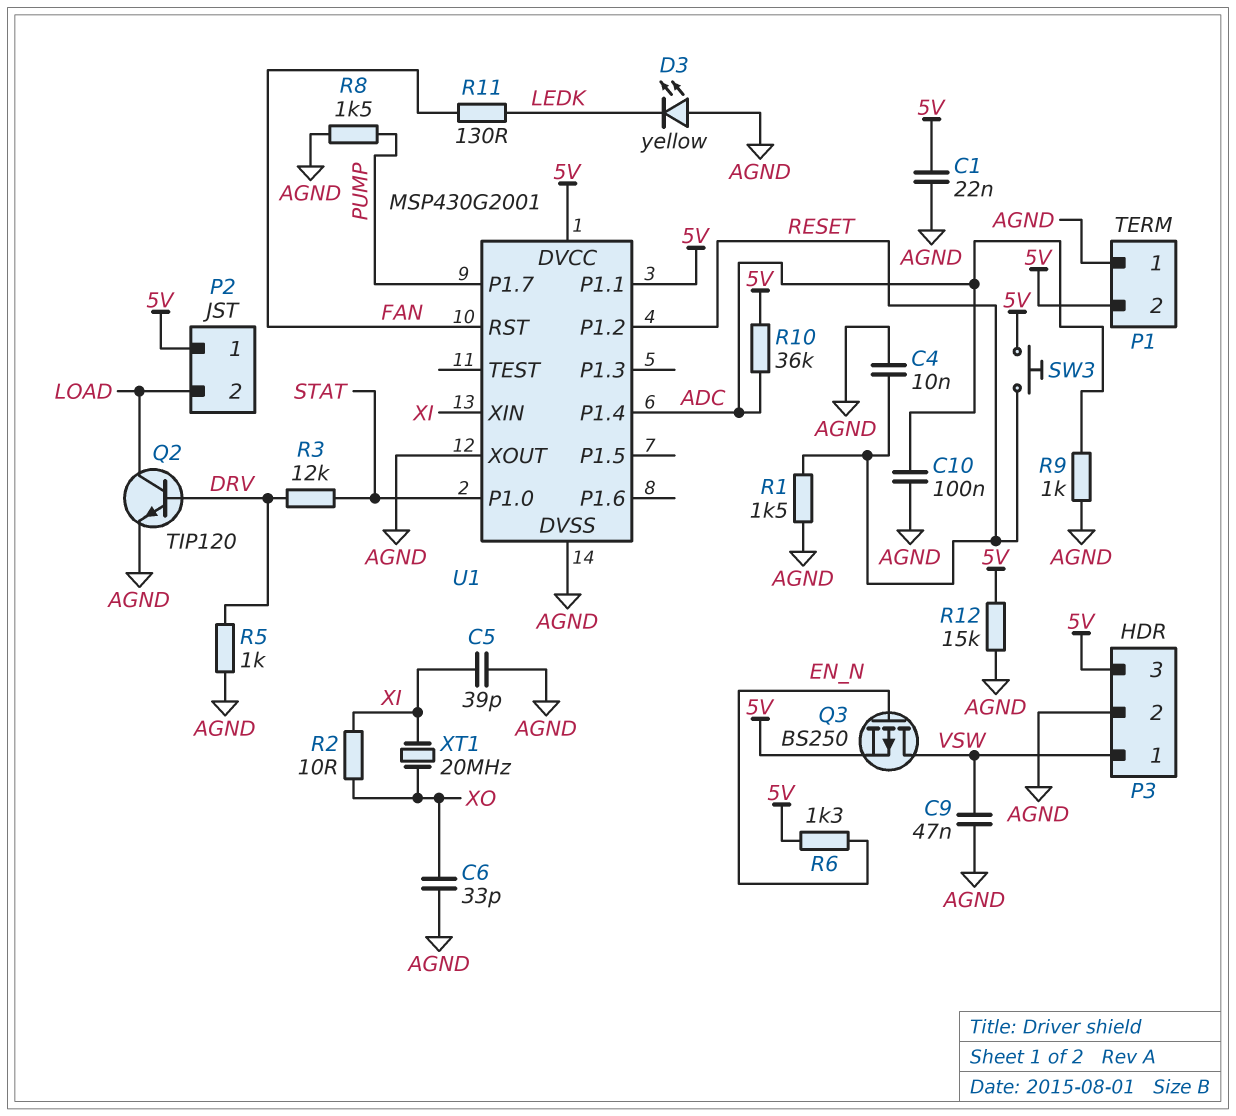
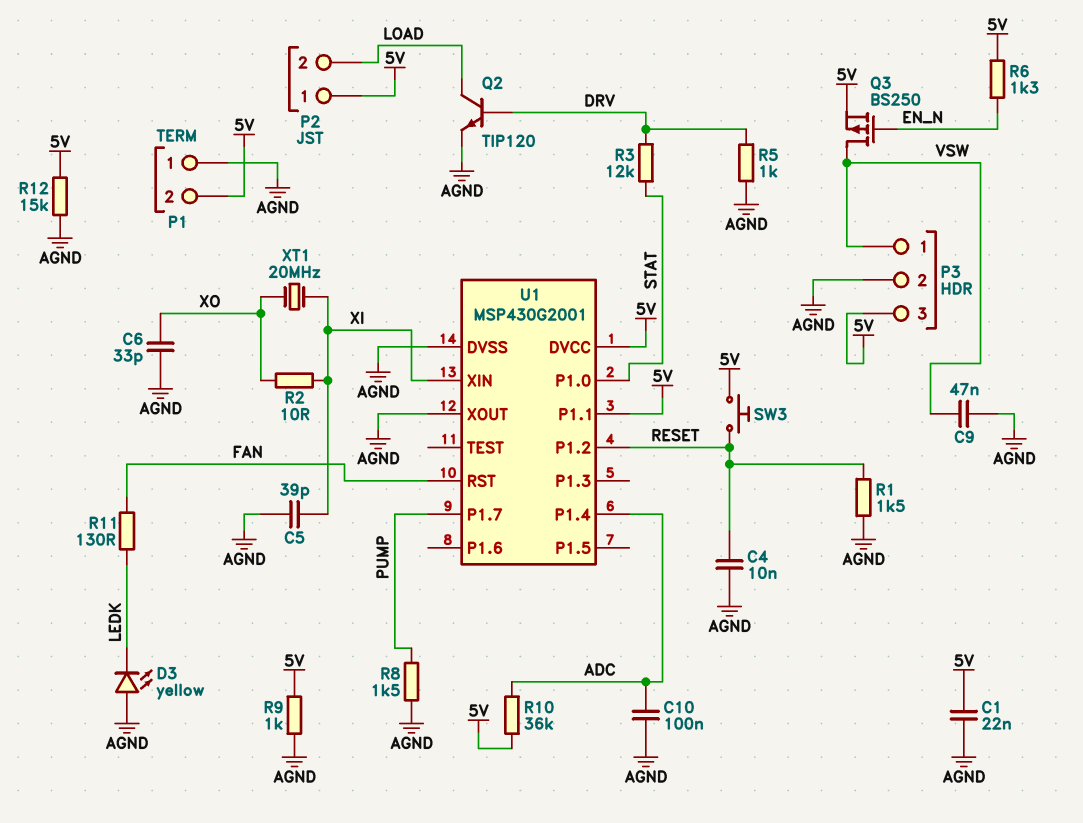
R9: 1k (ADC, AGND) -> 1k (5V, AGND)

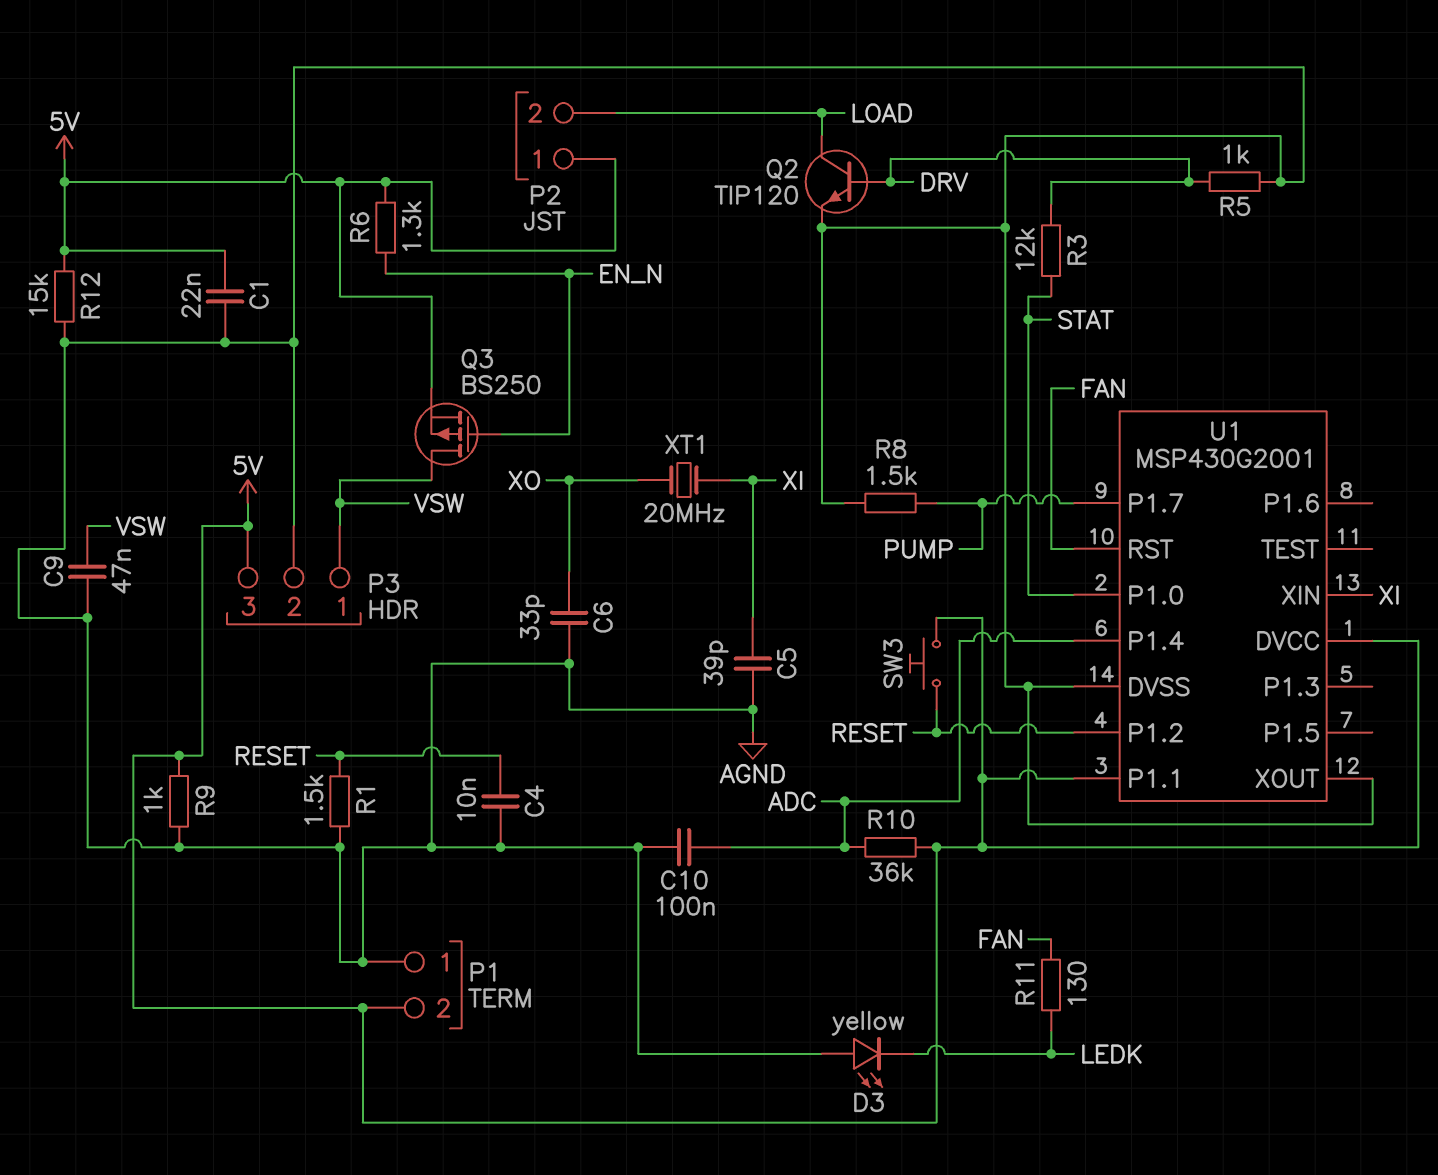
R2: 10 (XI, XO) -> none

